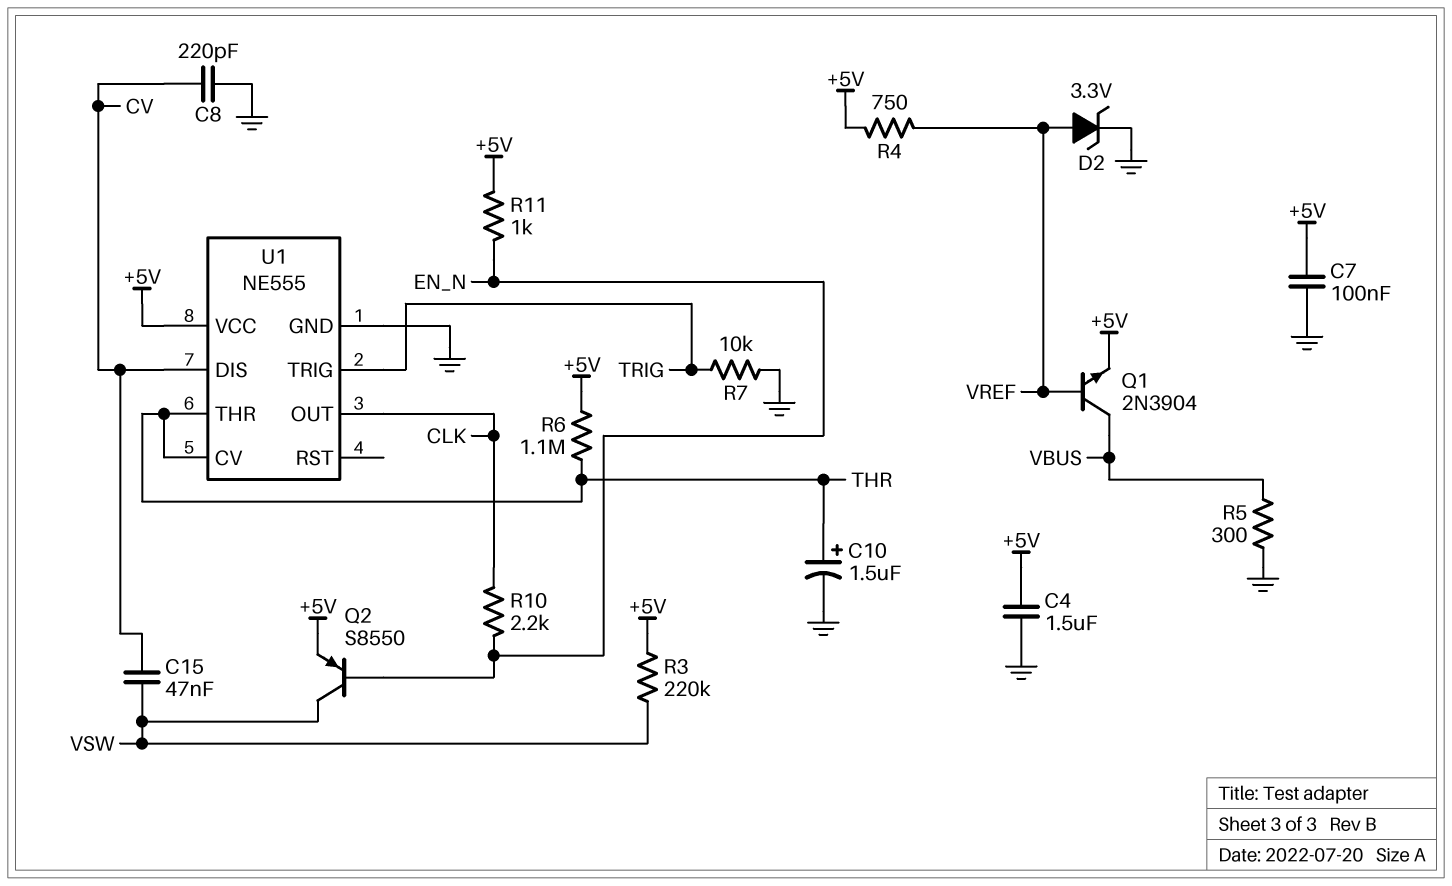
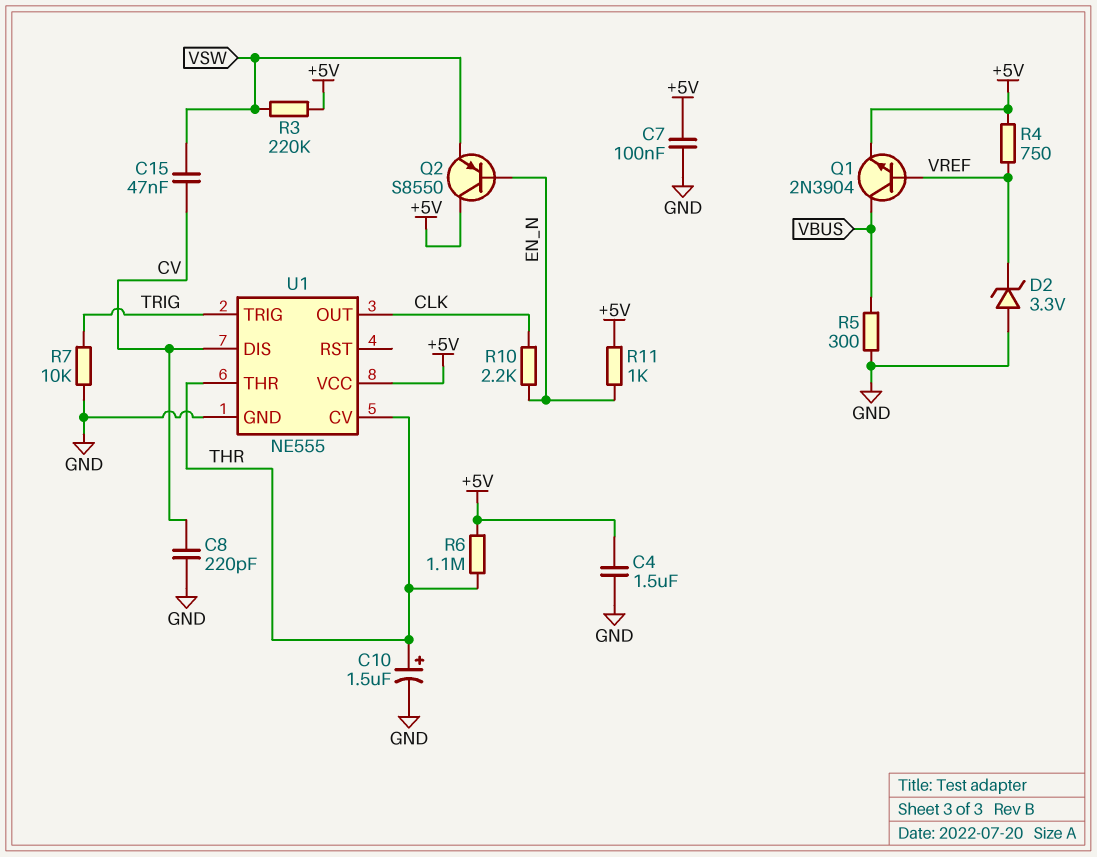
D2: zener 3.3V (A VREF, K GND) -> zener 3.3V (A GND, K VREF)
Q2: PNP S8550 (B EN_N, C VSW, E +5V) -> PNP S8550 (B EN_N, C +5V, E VSW)

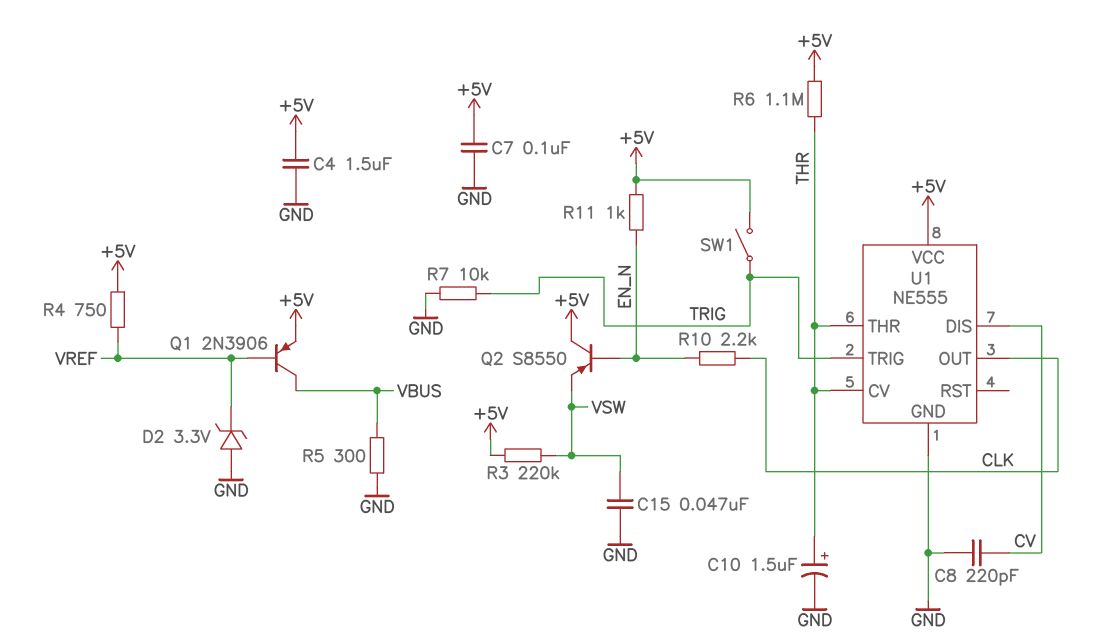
C15: 47nF (CV, VSW) -> 47nF (GND, VSW)
Q1: NPN 2N3904 (B VREF, C VBUS, E +5V) -> PNP 2N3906 (B VREF, C VBUS, E +5V)
SW1: none -> switch (+5V, TRIG)

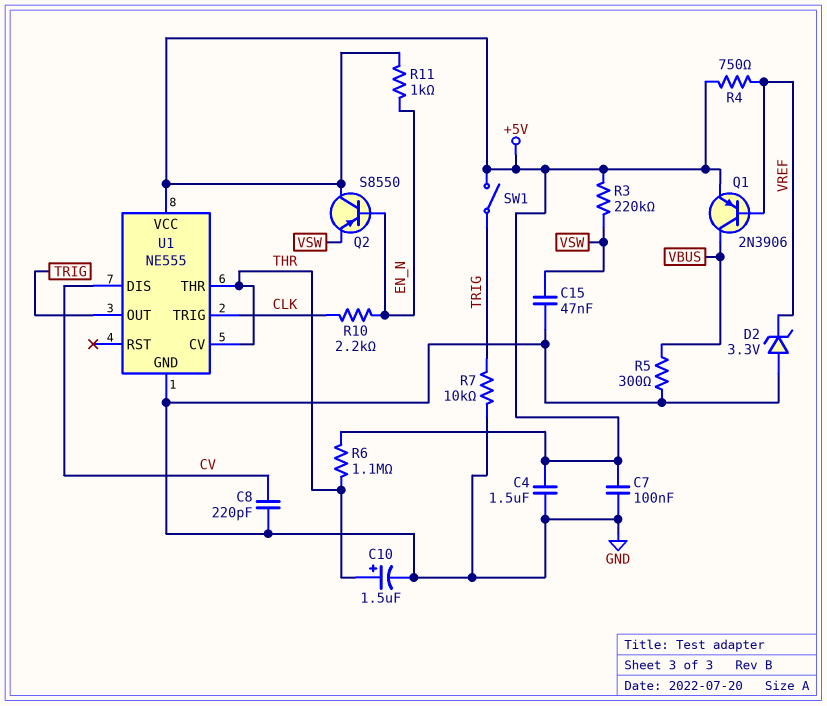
U1 pin OUT: CLK -> TRIG
U1 pin TRIG: TRIG -> CLK

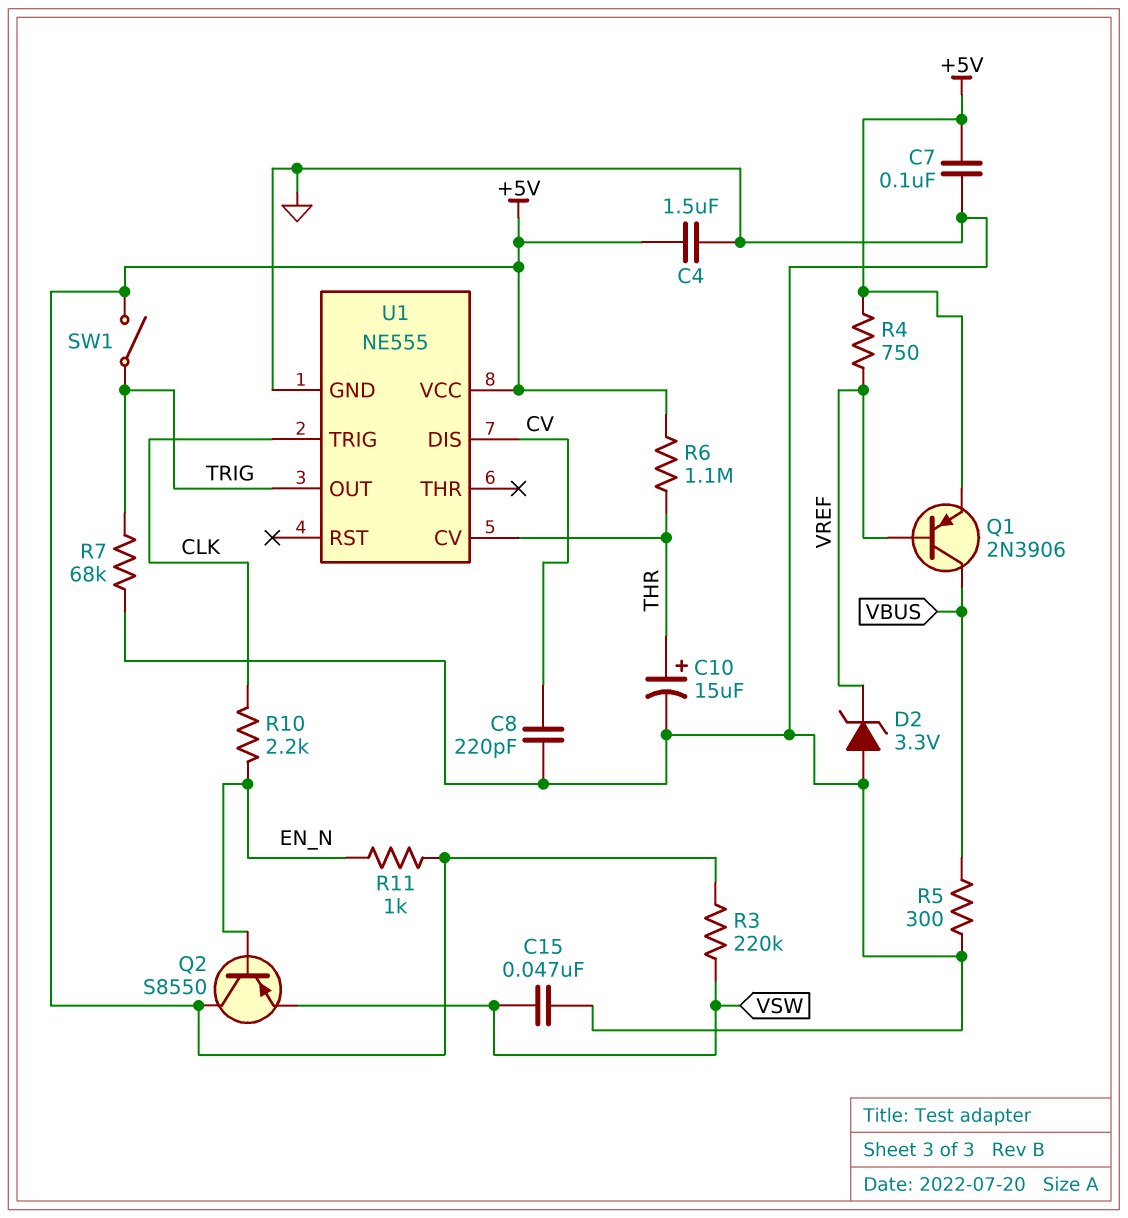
C10: 1.5uF (plus THR, minus GND) -> 15uF (plus THR, minus GND)
R7: 10k (GND, TRIG) -> 68k (GND, TRIG)
U1 pin THR: THR -> none

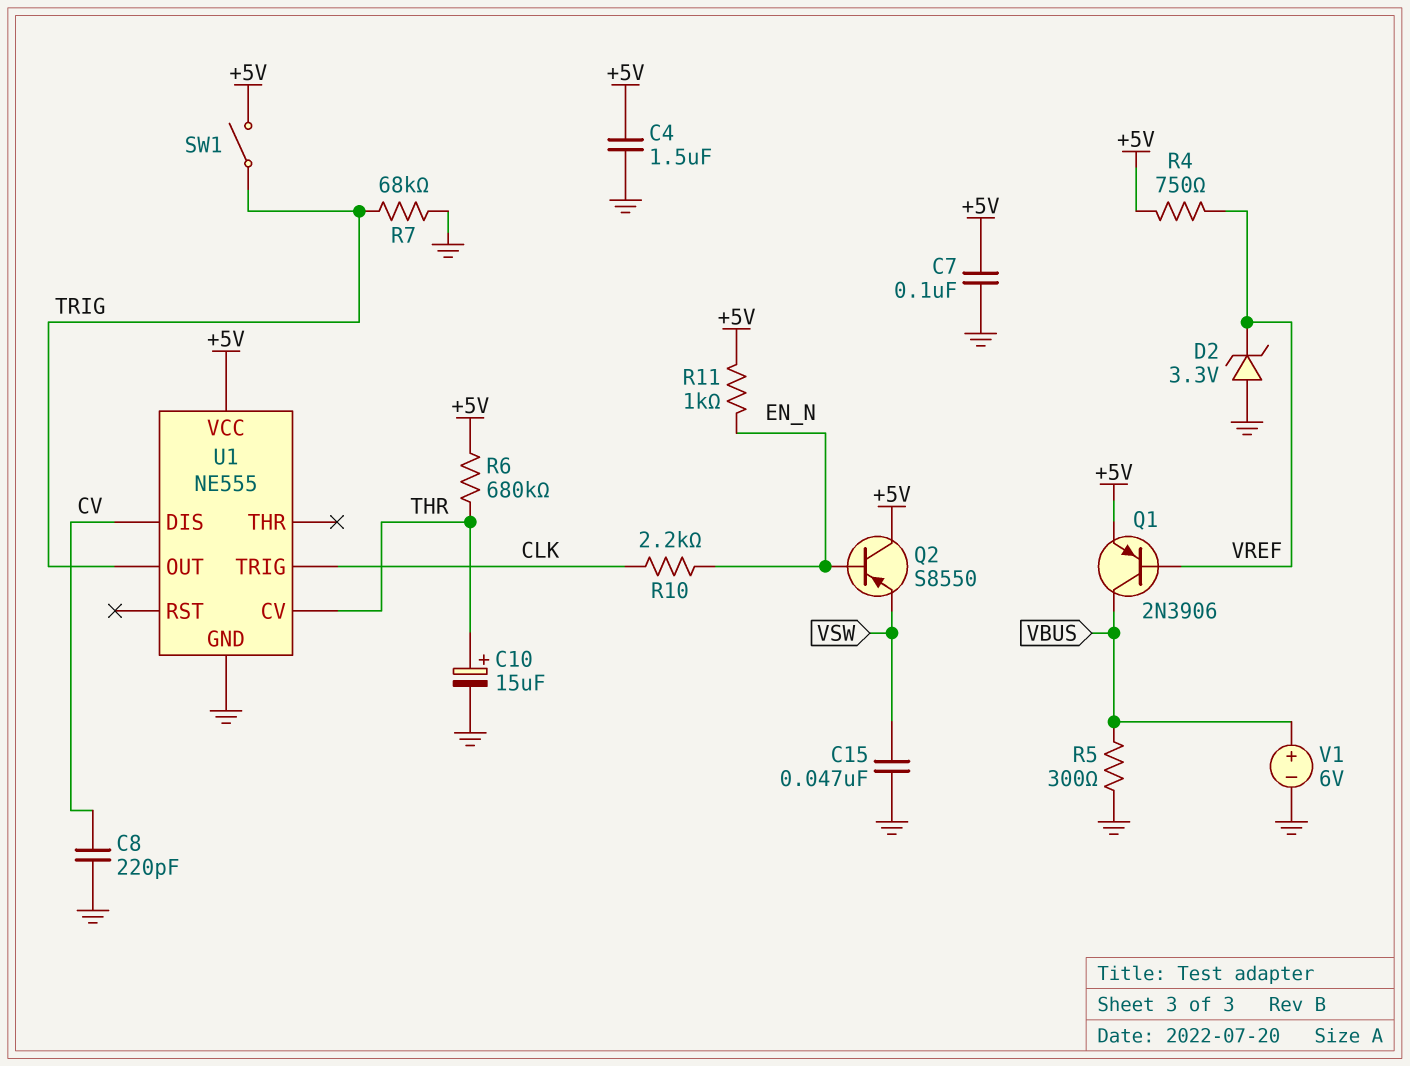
R3: 220k (+5V, VSW) -> none
R6: 1.1M (+5V, THR) -> 680k (+5V, THR)
V1: none -> 6V (plus VBUS, minus GND)

